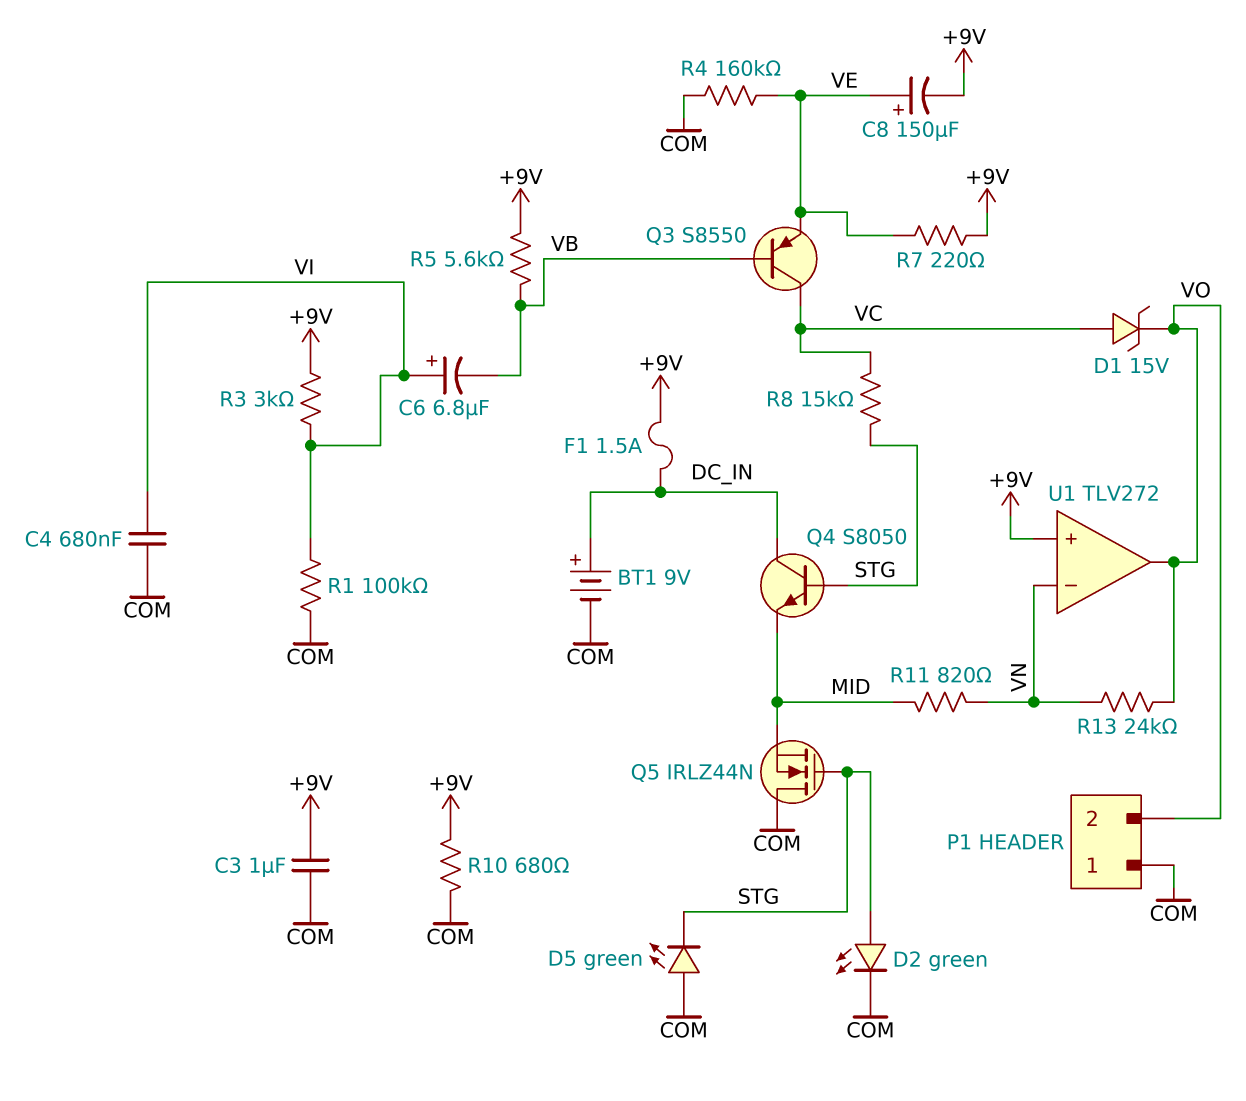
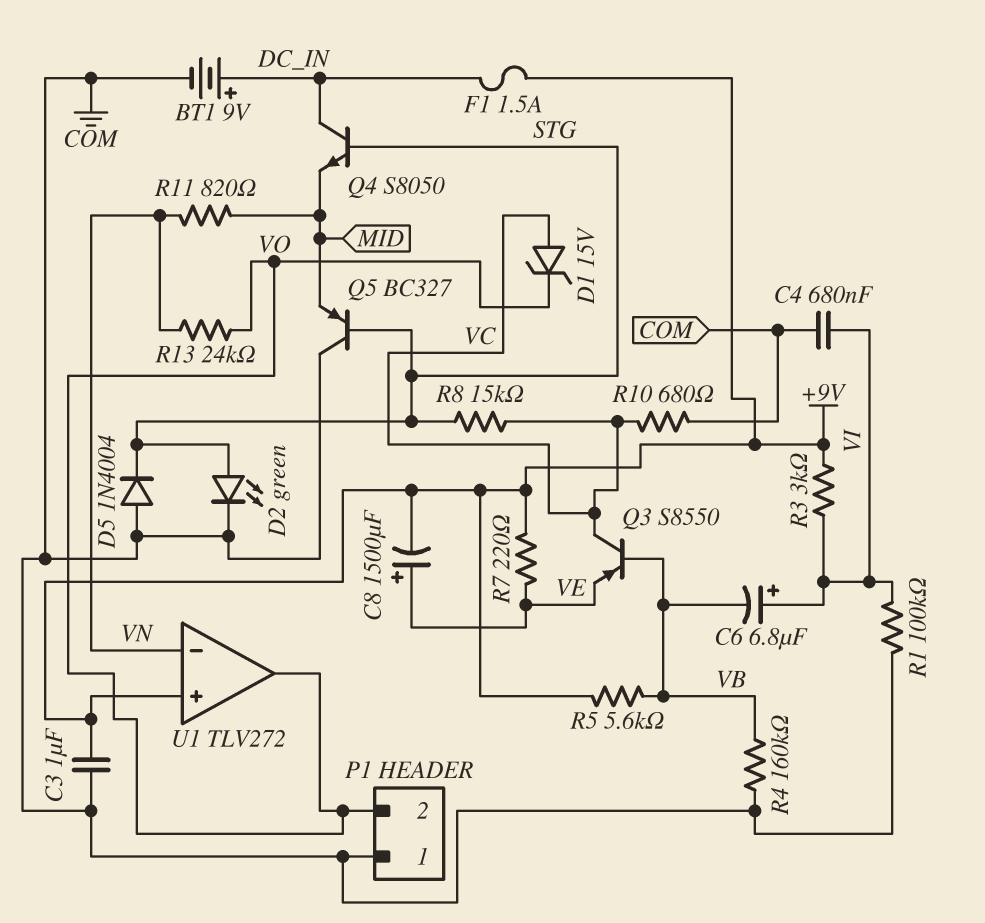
C8: 150uF (plus VE, minus +9V) -> 1500uF (plus VE, minus +9V)
D5: LED green (A COM, K STG) -> diode 1N4004 (A COM, K STG)
Q5: NMOS IRLZ44N (G STG, D COM, S MID) -> PNP BC327 (B STG, C COM, E MID)
R4: 160k (COM, VE) -> 160k (COM, VB)
R10: 680 (+9V, COM) -> 680 (COM, VC)

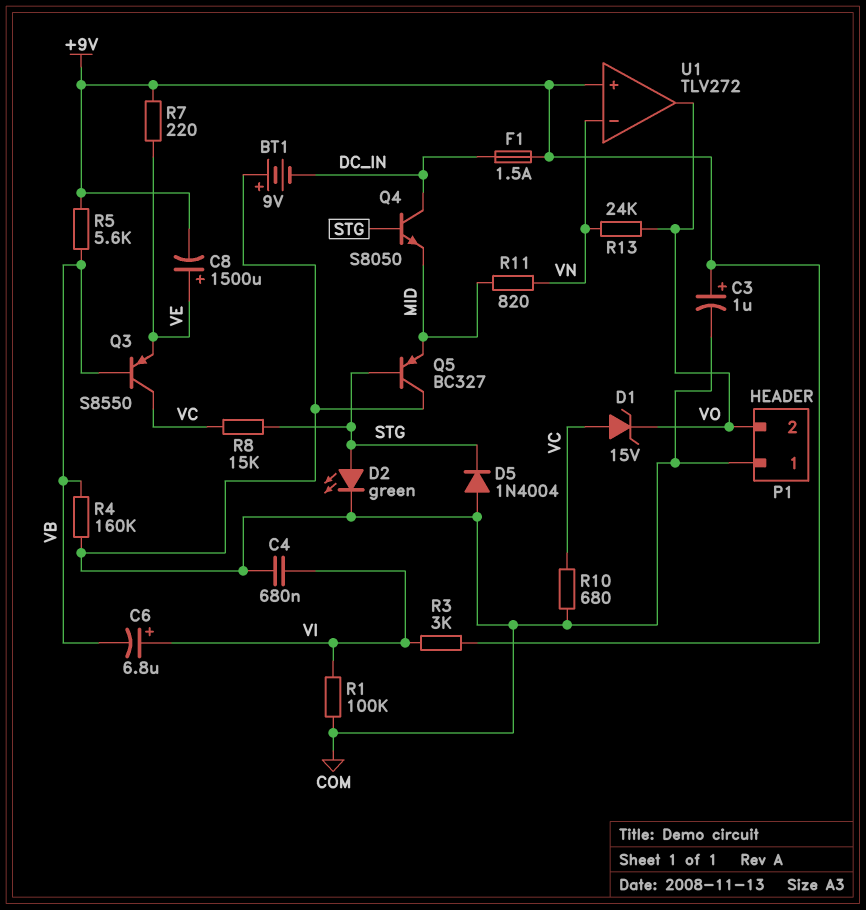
BT1: 9V (plus DC_IN, minus COM) -> 9V (plus COM, minus DC_IN)
C3: 1uF (+9V, COM) -> 1uF (plus +9V, minus COM)

